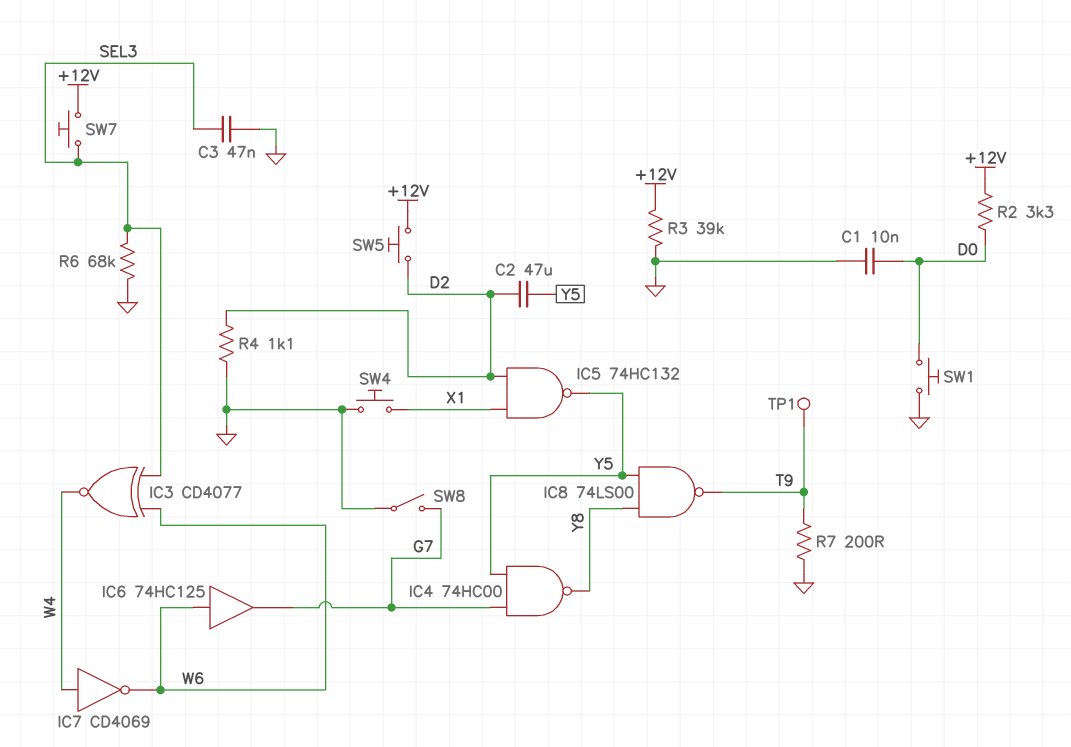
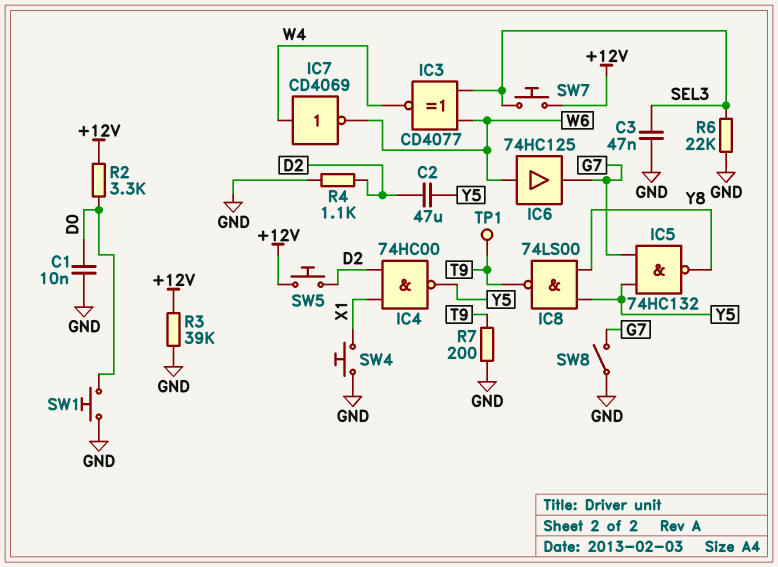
IC4: NAND 74HC00 (in G7, in Y5, out Y8) -> NAND 74HC00 (in D2, in X1, out Y5)
IC5: NAND 74HC132 (in D2, in X1, out Y5) -> NAND 74HC132 (in G7, in Y5, out Y8)
R6: 68k (GND, SEL3) -> 22k (GND, SEL3)

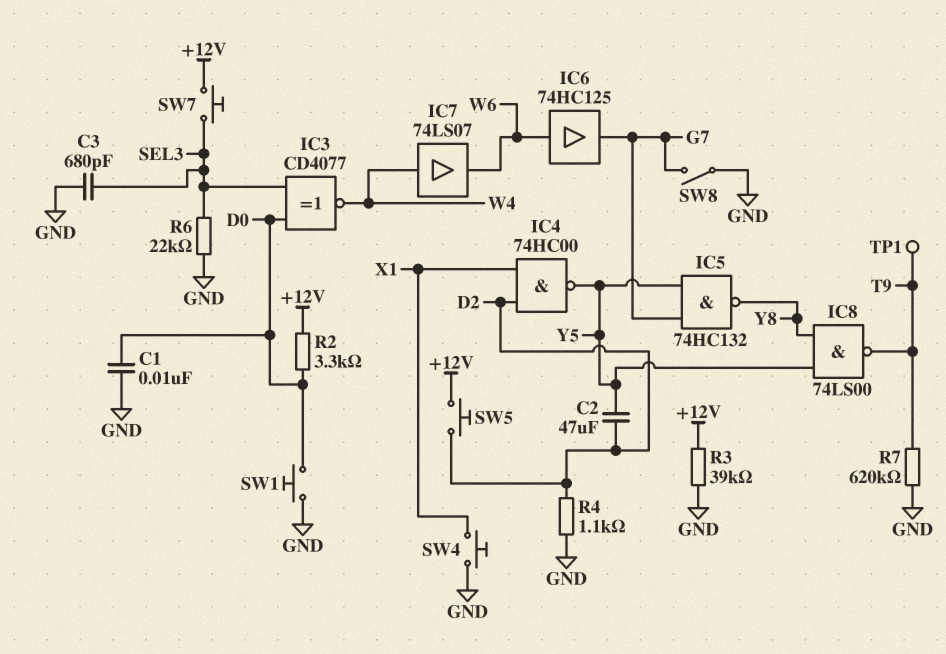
C3: 47nF (GND, SEL3) -> 680pF (GND, SEL3)
IC3: XNOR CD4077 (in SEL3, in W6, out W4) -> XNOR CD4077 (in D0, in SEL3, out W4)
IC7: NOT CD4069 (in W4, out W6) -> buffer 74LS07 (in W4, out W6)
R7: 200 (GND, T9) -> 620k (GND, T9)

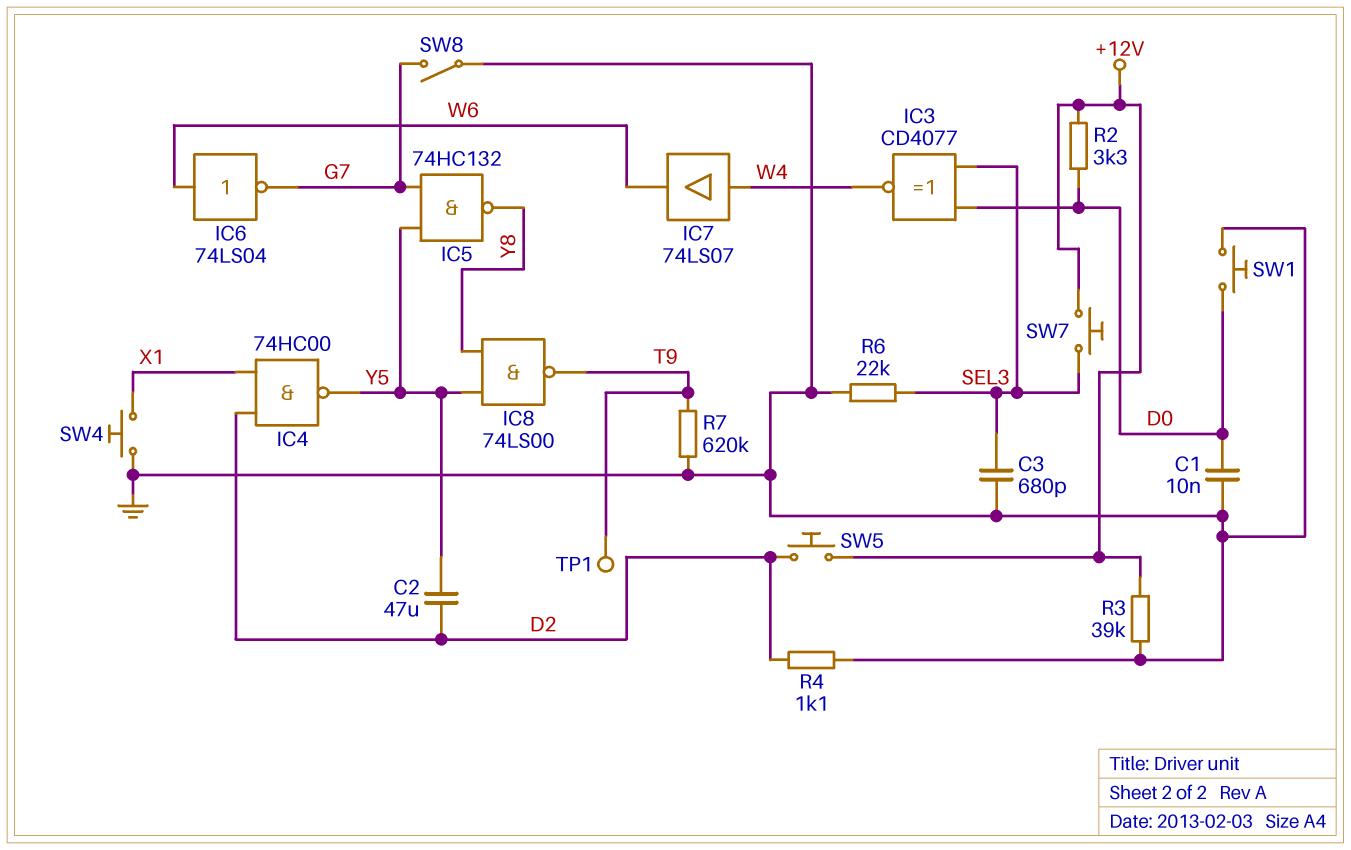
IC6: buffer 74HC125 (in W6, out G7) -> NOT 74LS04 (in W6, out G7)

